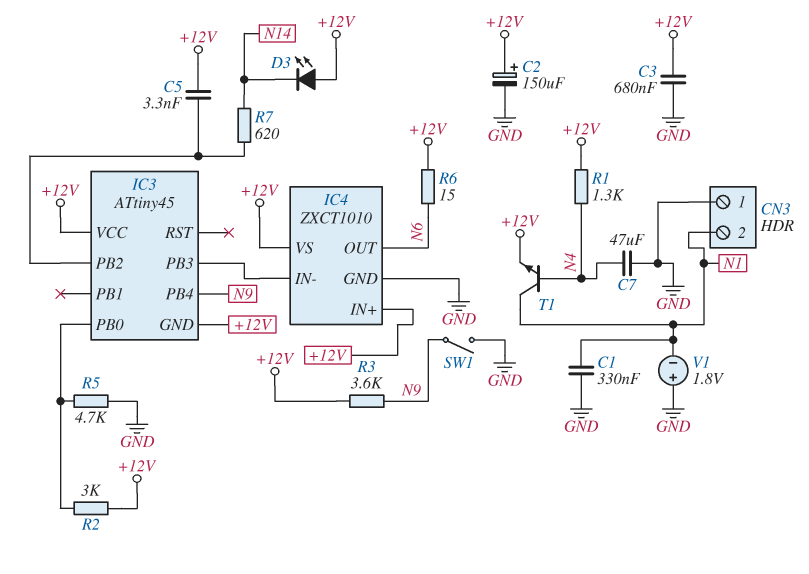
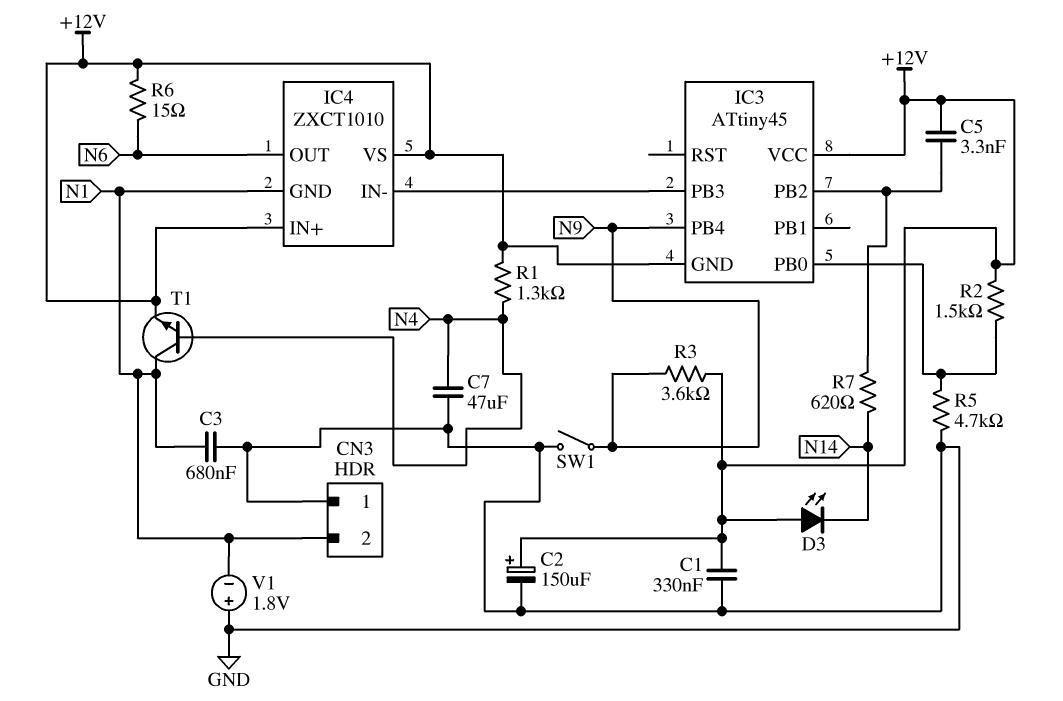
C1: 330nF (GND, N1) -> 330nF (+12V, GND)
C3: 680nF (+12V, GND) -> 680nF (GND, N1)
IC4 pin GND: GND -> N1
R2: 3k (+12V, IC3/PB0) -> 1.5k (+12V, IC3/PB0)

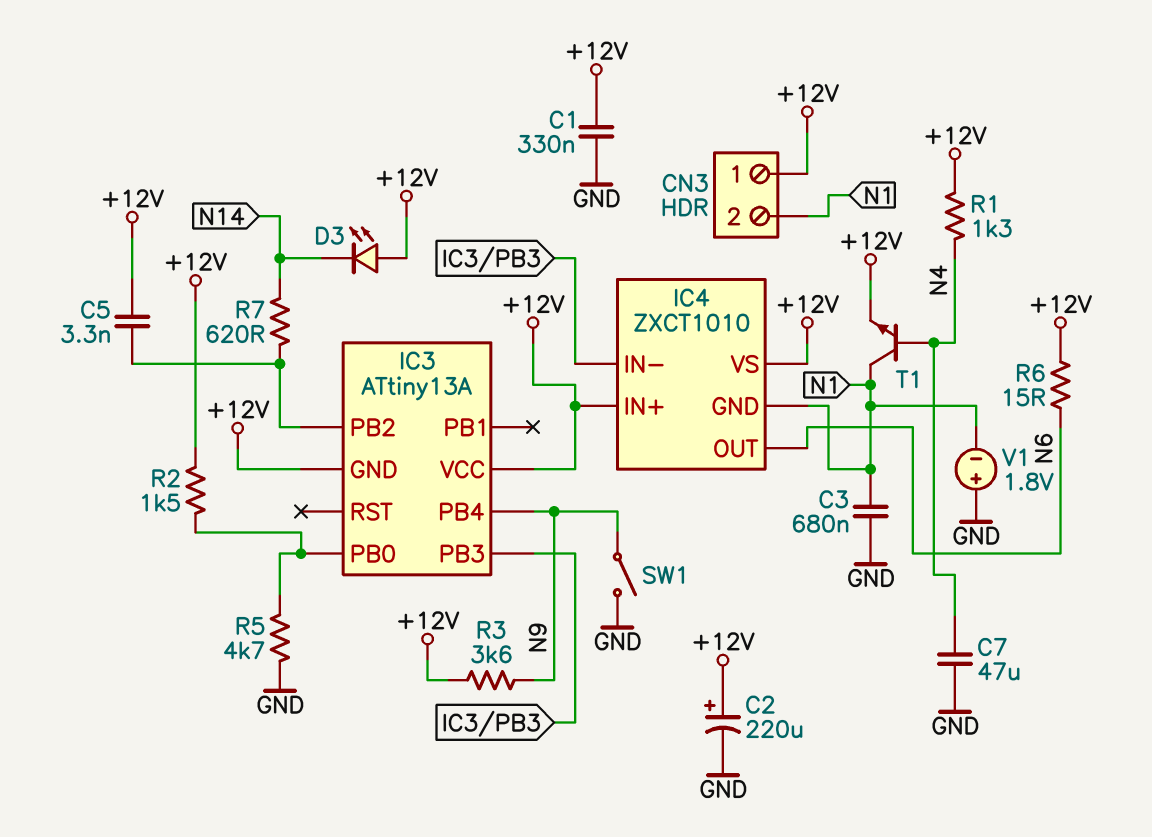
C2: 150uF (plus +12V, minus GND) -> 220uF (plus +12V, minus GND)
CN3 pin 1: GND -> +12V
IC3: ATtiny45 -> ATtiny13A

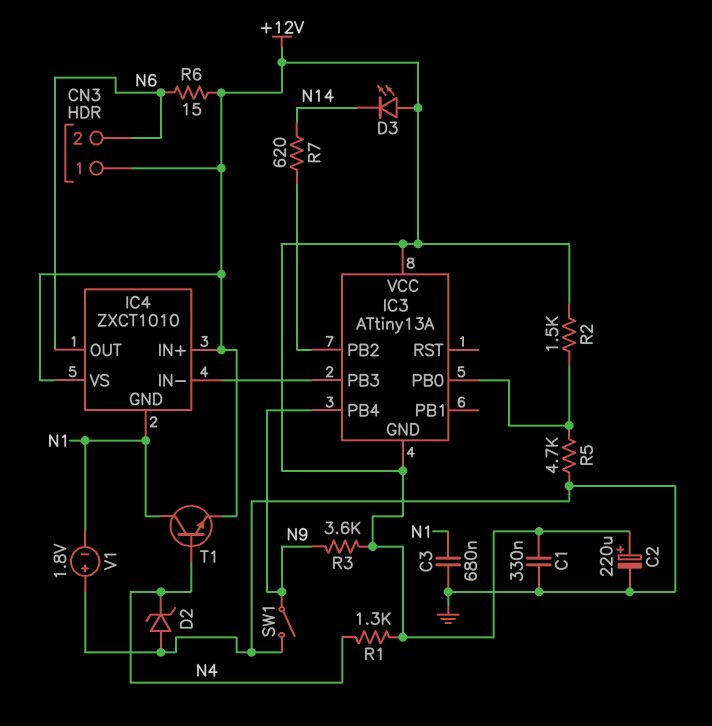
C5: 3.3nF (+12V, IC3/PB2) -> none
C7: 47uF (GND, N4) -> none
CN3 pin 2: N1 -> N6
D2: none -> zener (A GND, K N4)

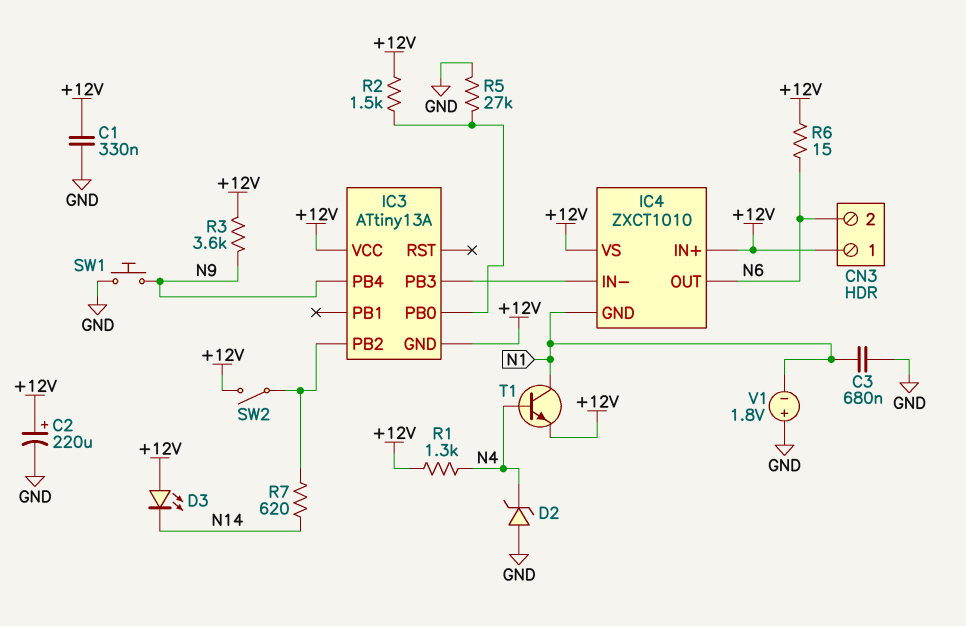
R5: 4.7k (GND, IC3/PB0) -> 27k (GND, IC3/PB0)
SW1: switch (GND, N9) -> button (GND, N9)
SW2: none -> switch (+12V, IC3/PB2)

